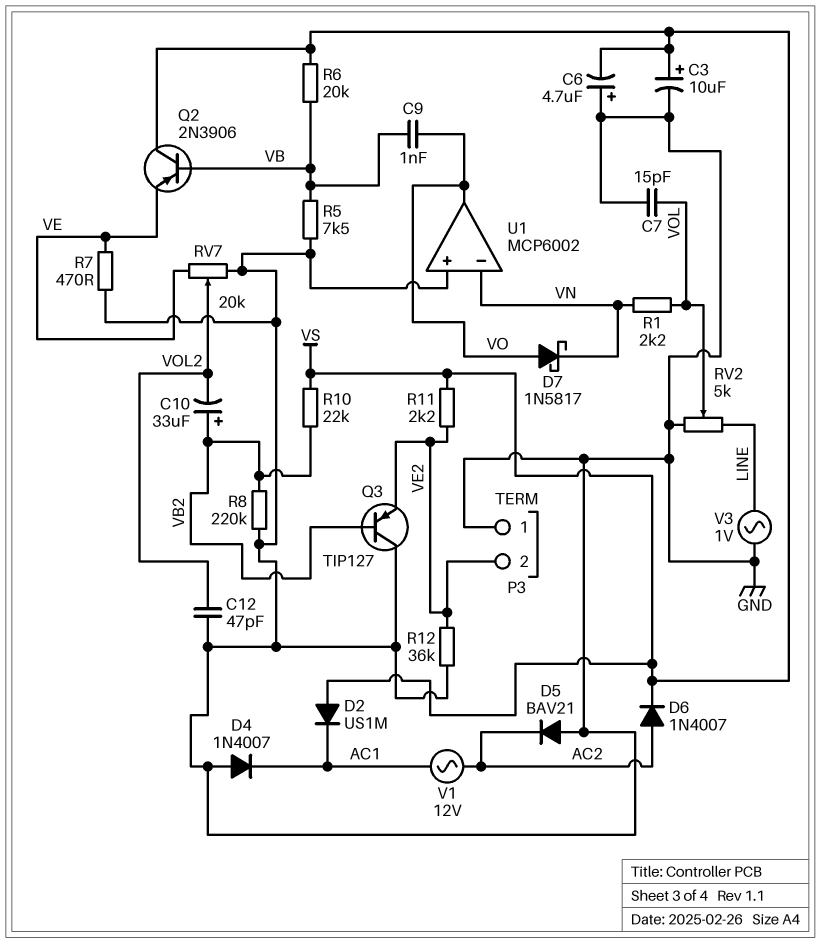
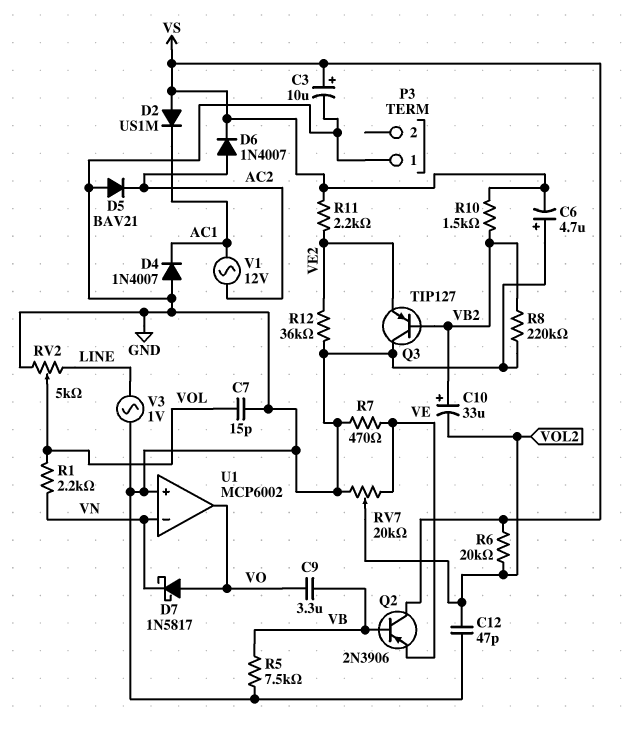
C9: 1nF (VB, VO) -> 3.3uF (VB, VO)
P3 pin 2: VE2 -> none
R6: 20k (VB, VS) -> 20k (VOL2, VS)
R10: 22k (VB2, VS) -> 1.5k (VB2, VS)

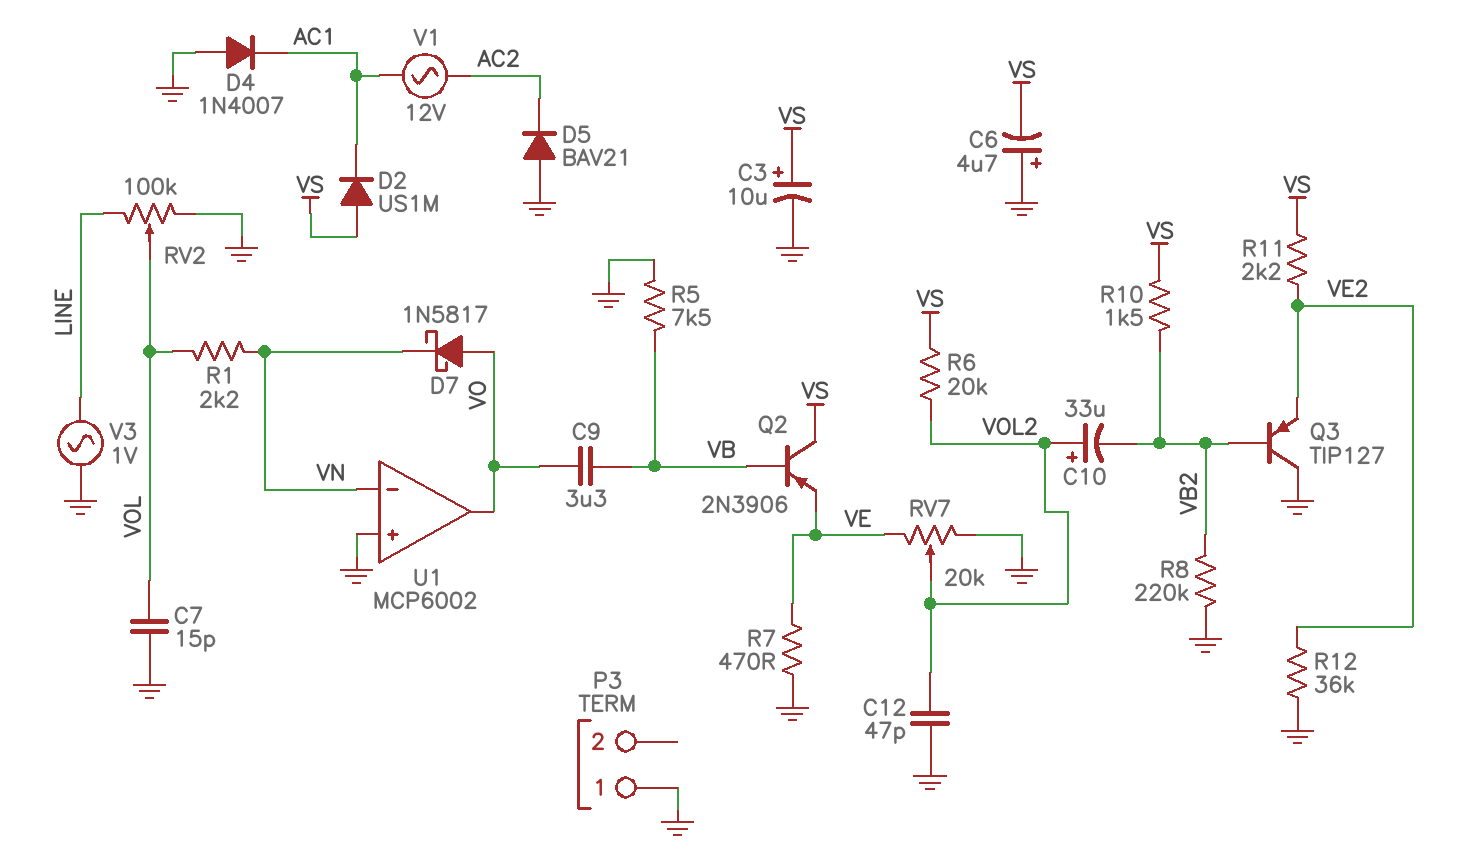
C10: 33uF (plus VB2, minus VOL2) -> 33uF (plus VOL2, minus VB2)
D6: diode 1N4007 (A AC2, K VS) -> none
RV2: 5k (GND, LINE, wiper VOL) -> 100k (GND, LINE, wiper VOL)

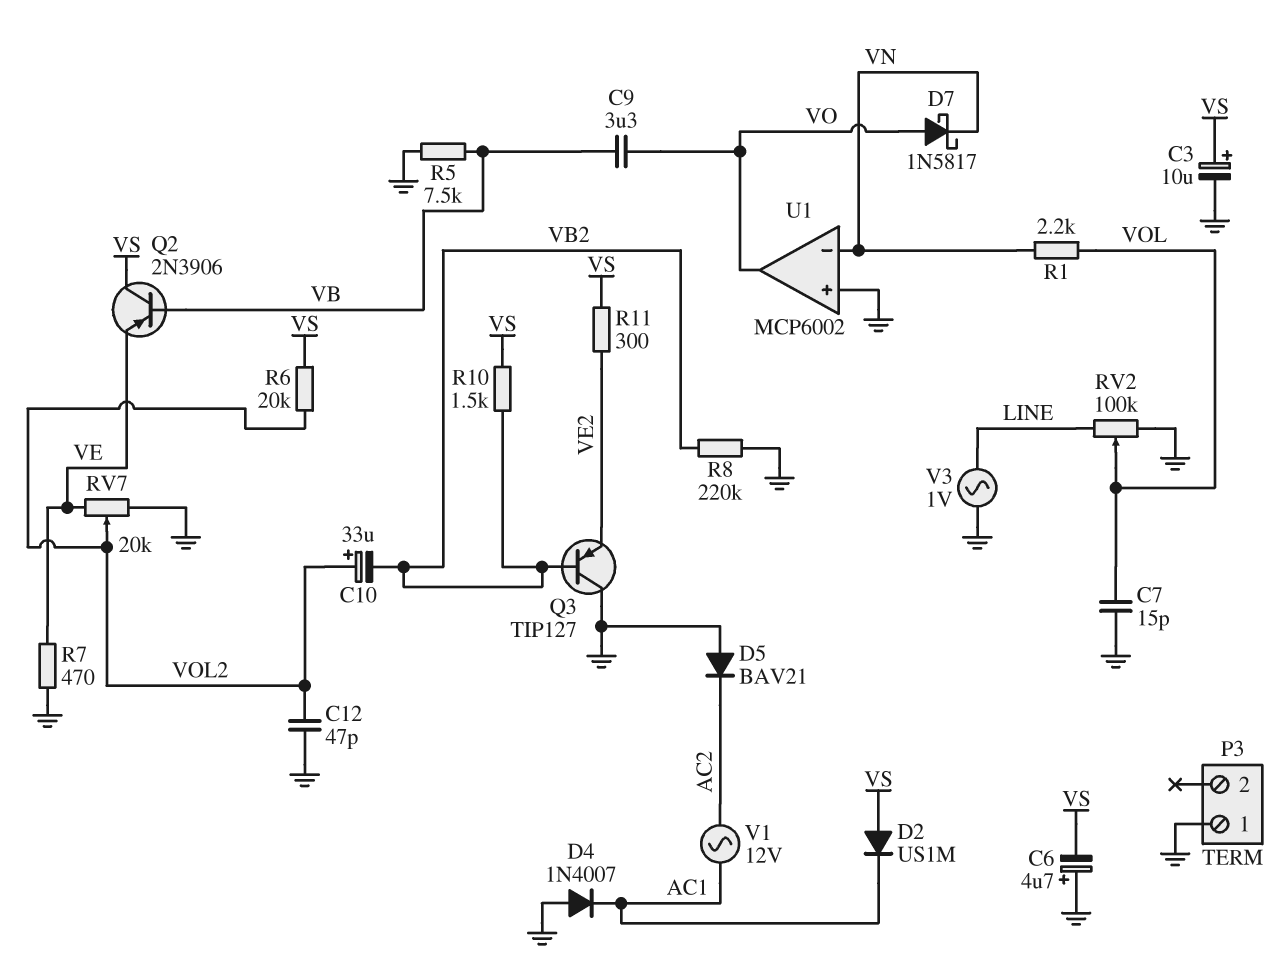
R11: 2.2k (VE2, VS) -> 300 (VE2, VS)
R12: 36k (GND, VE2) -> none

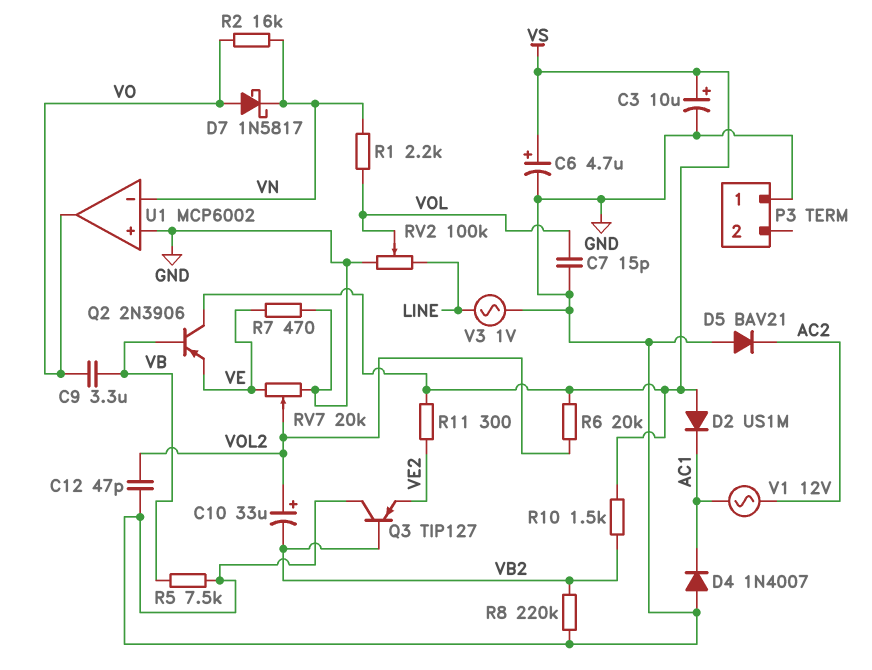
C6: 4.7uF (plus GND, minus VS) -> 4.7uF (plus VS, minus GND)
R2: none -> 16k (VN, VO)

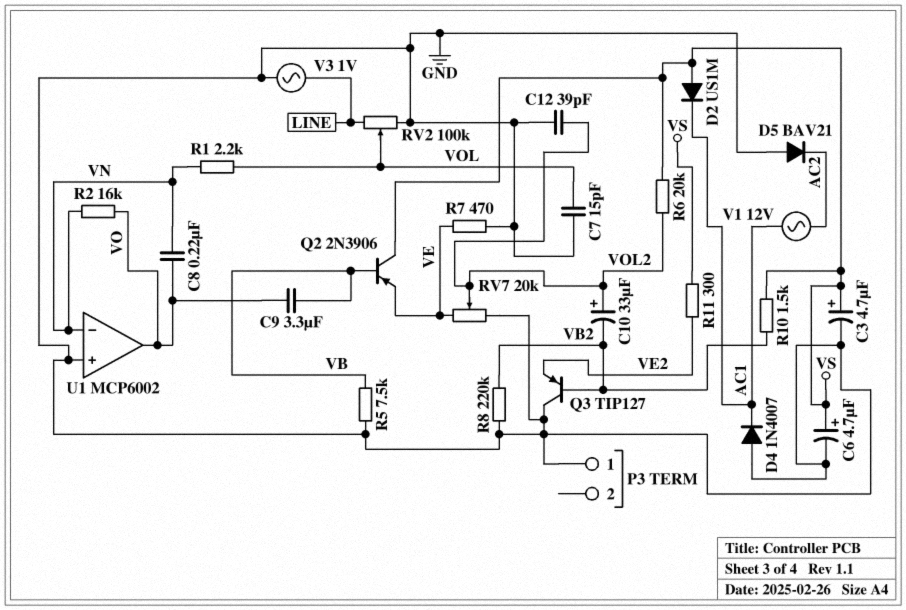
C3: 10uF (plus VS, minus GND) -> 4.7uF (plus VS, minus GND)
C8: none -> 220nF (VN, VO)
C12: 47pF (GND, VOL2) -> 39pF (GND, VOL2)
D7: schottky 1N5817 (A VO, K VN) -> none

